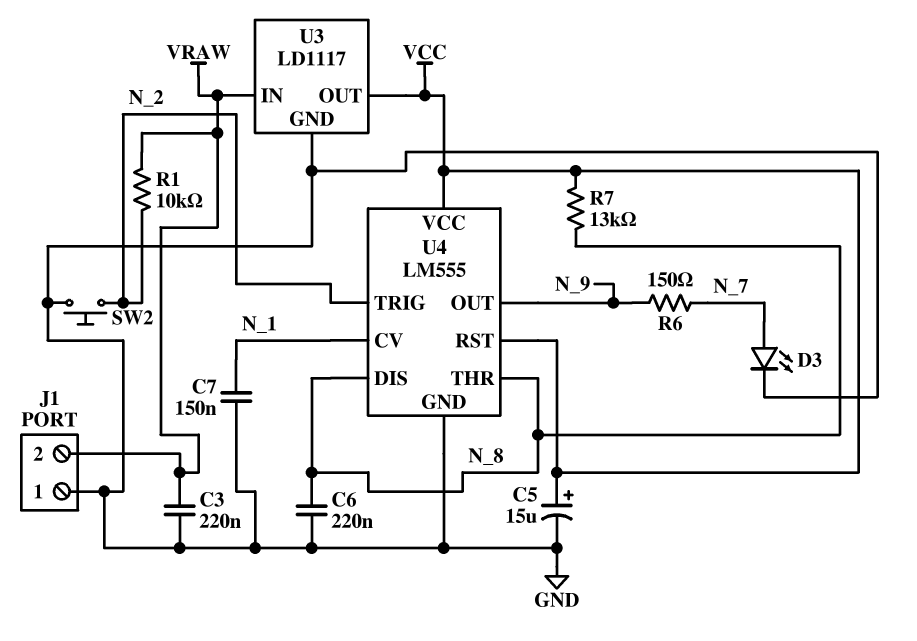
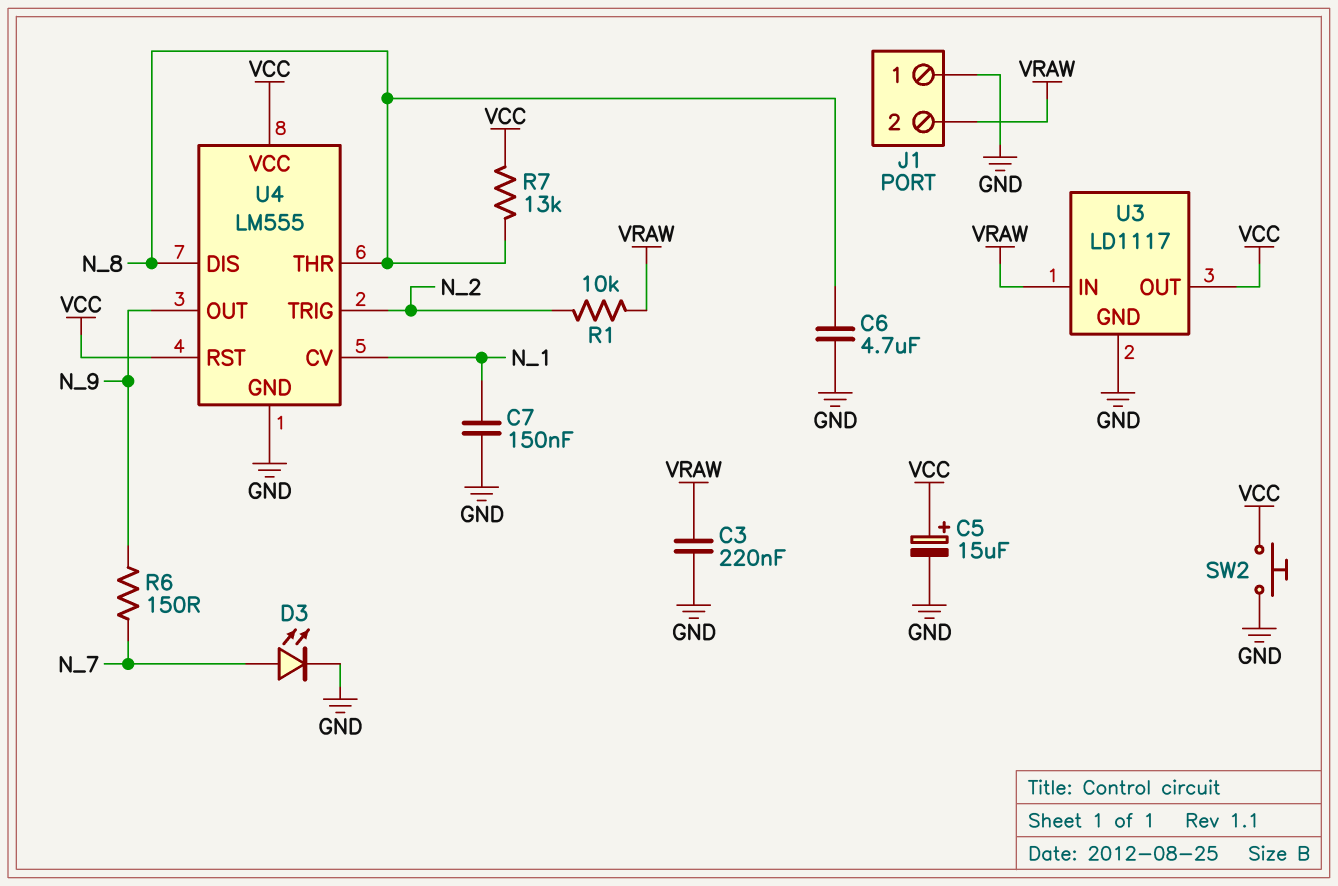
C6: 220nF (GND, N_8) -> 4.7uF (GND, N_8)
SW2: button (GND, N_2) -> button (GND, VCC)

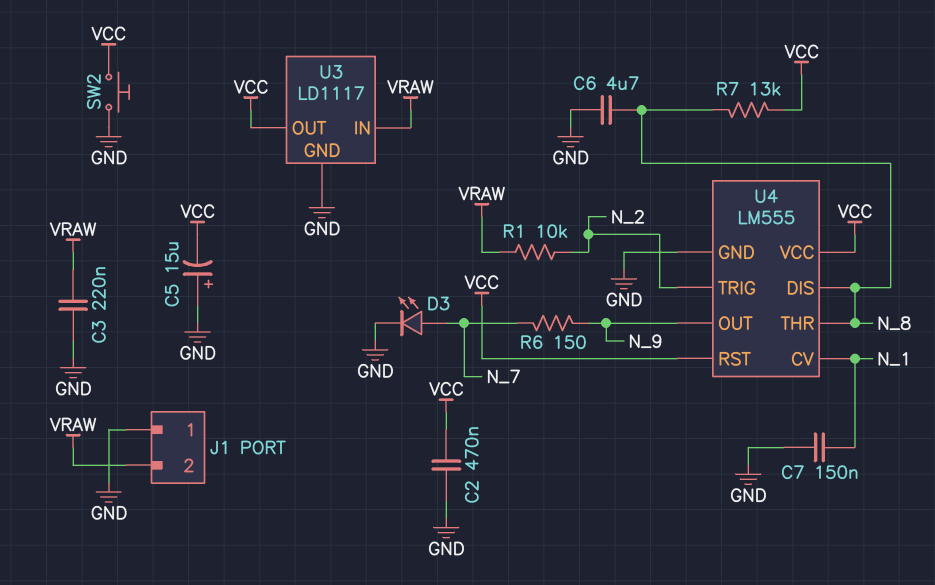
C2: none -> 470nF (GND, VCC)
C5: 15uF (plus VCC, minus GND) -> 15uF (plus GND, minus VCC)

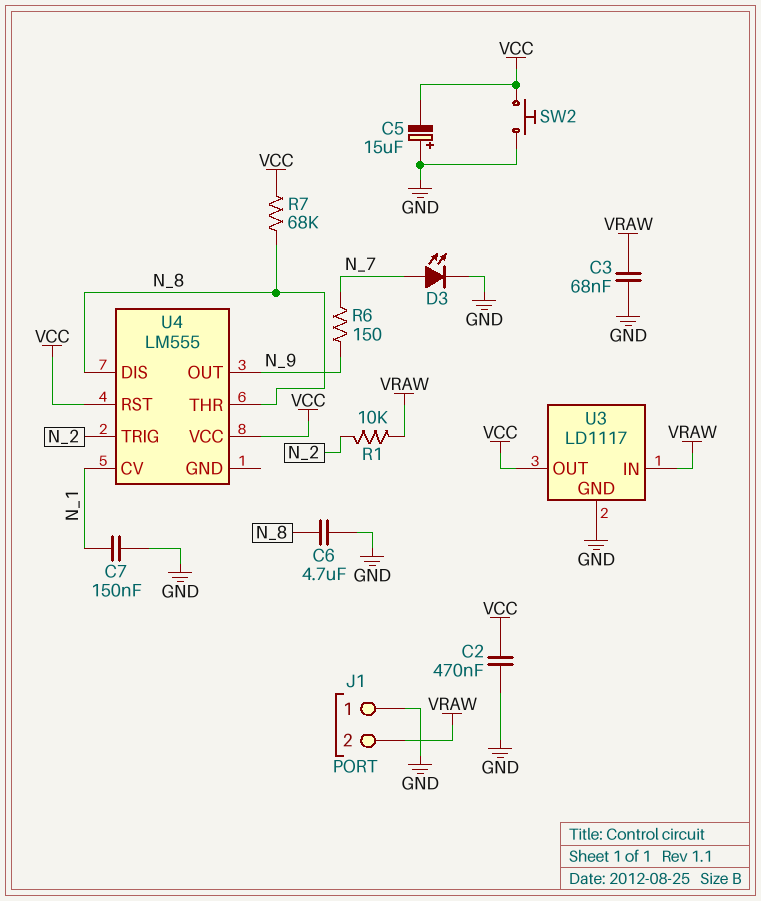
C3: 220nF (GND, VRAW) -> 68nF (GND, VRAW)
R7: 13k (N_8, VCC) -> 68k (N_8, VCC)
U4 pin GND: GND -> none

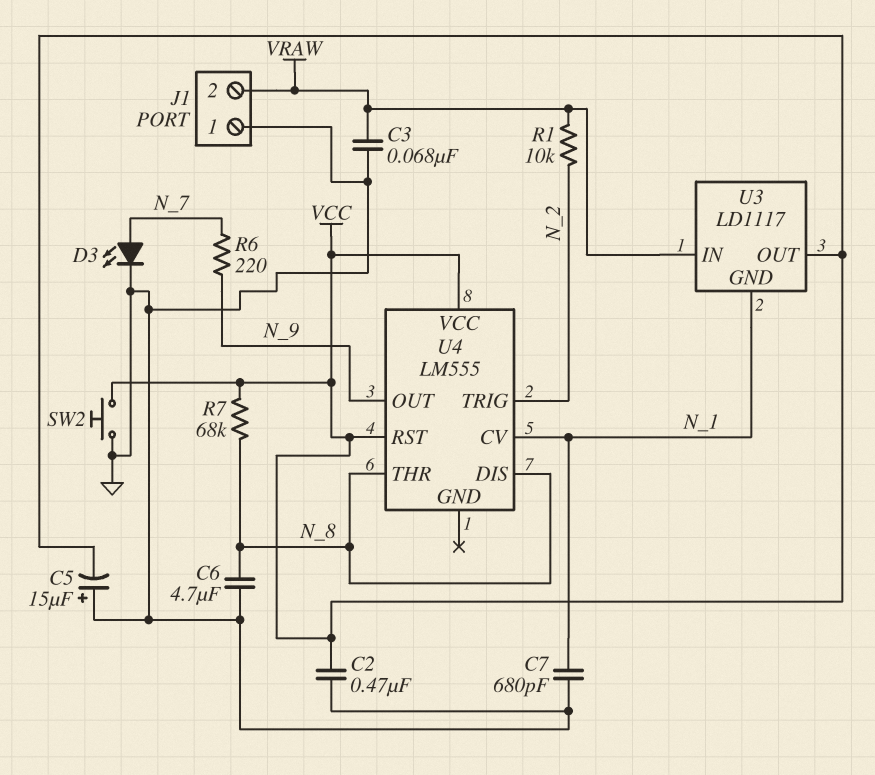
C7: 150nF (GND, N_1) -> 680pF (GND, N_1)
R6: 150 (N_7, N_9) -> 220 (N_7, N_9)
U3 pin GND: GND -> N_1

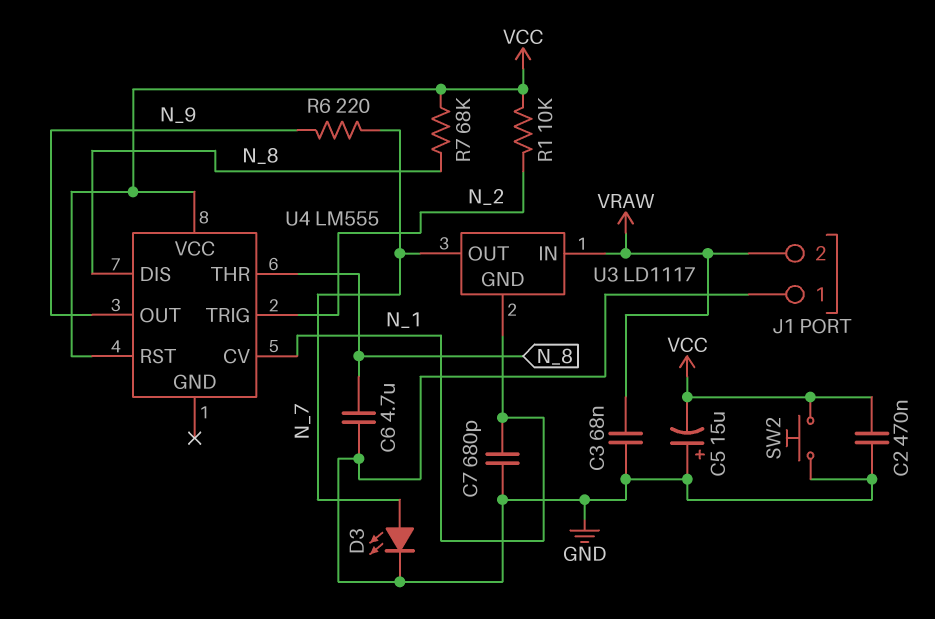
R1: 10k (N_2, VRAW) -> 10k (N_2, VCC)
U3 pin OUT: VCC -> N_7

